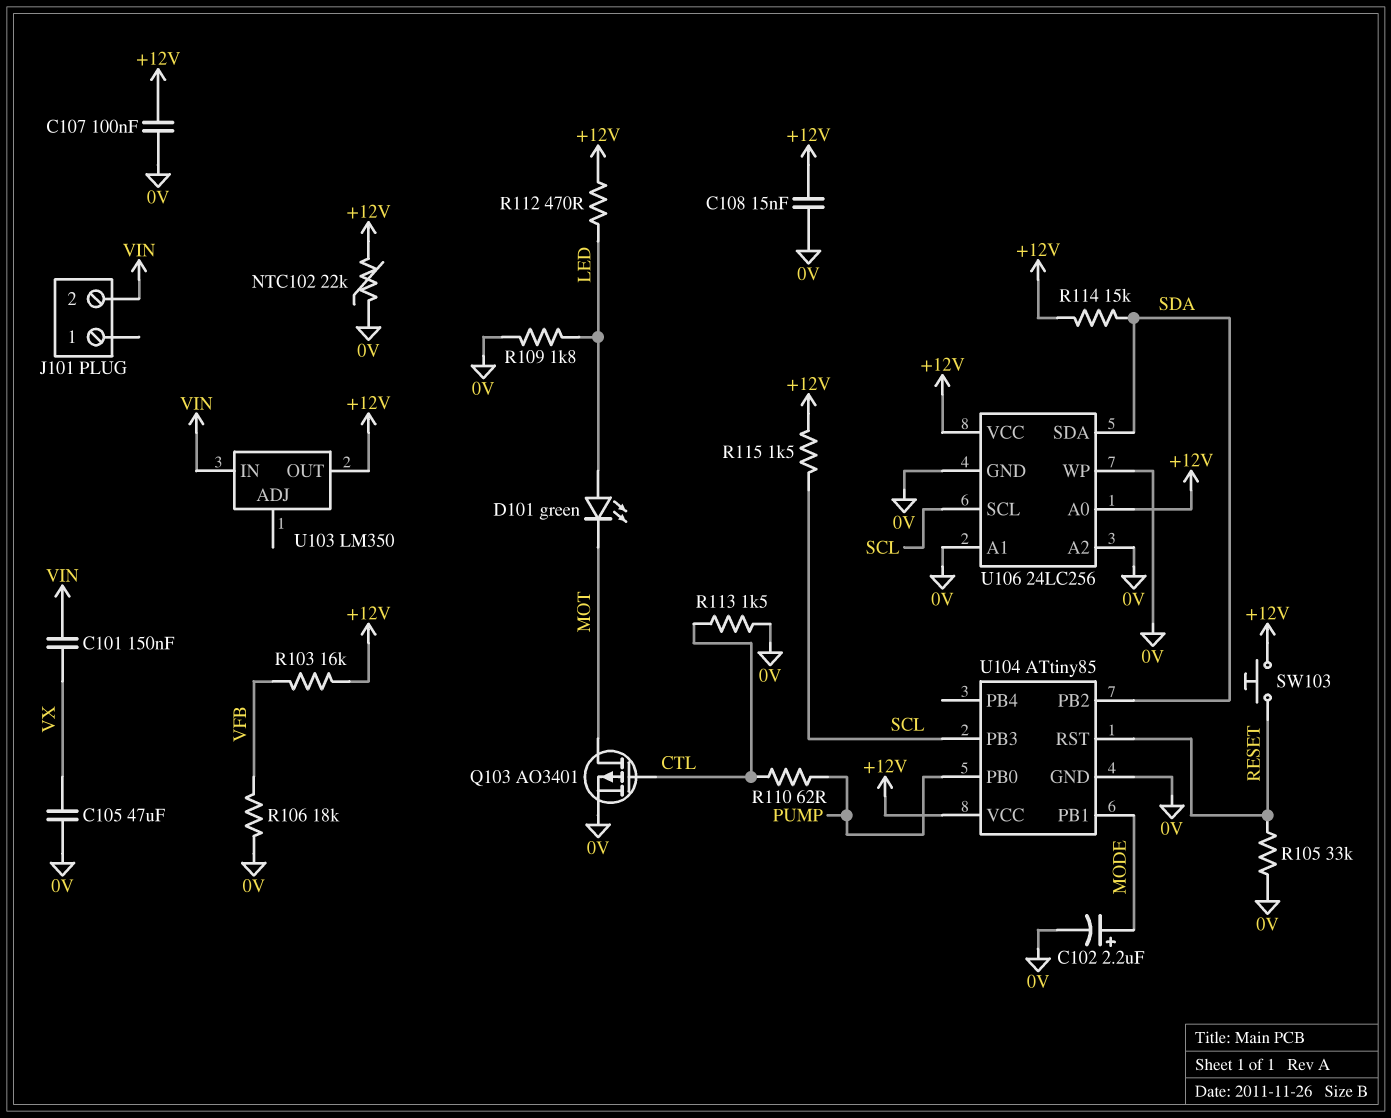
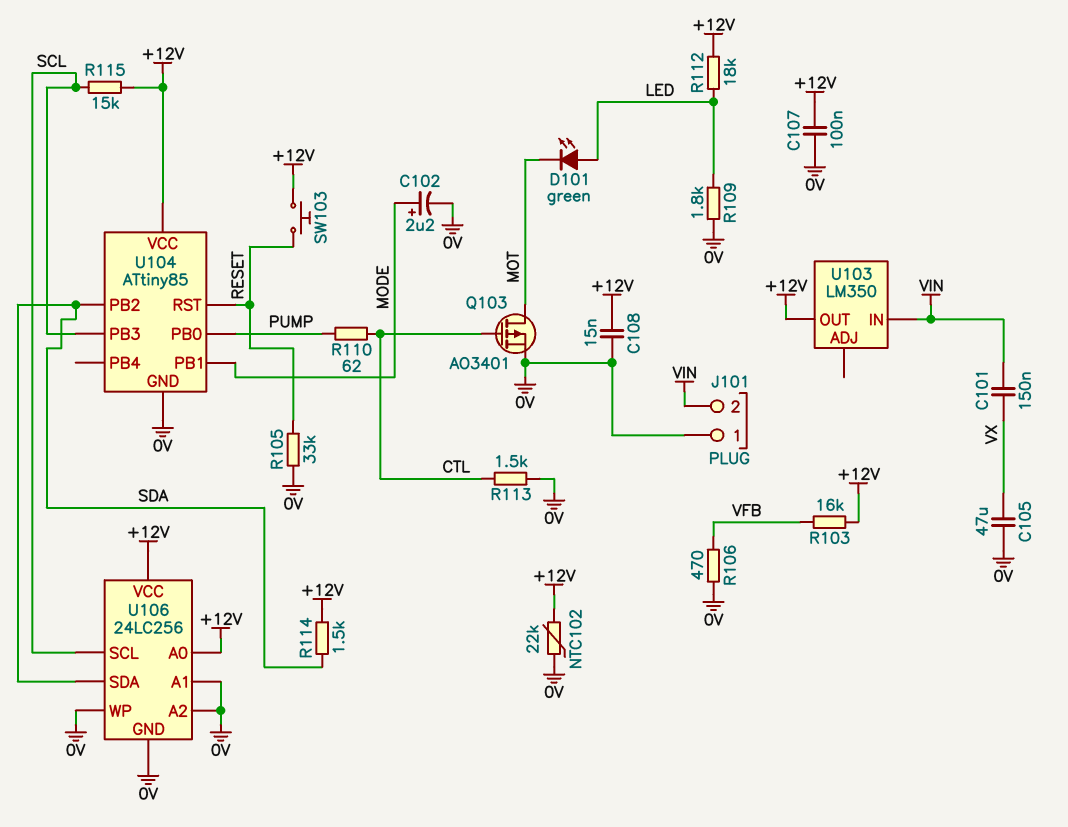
J101 pin 1: none -> 0V
R106: 18k (0V, VFB) -> 470 (0V, VFB)
R112: 470 (+12V, LED) -> 18k (+12V, LED)
R114: 15k (+12V, SDA) -> 1.5k (+12V, SDA)
R115: 1.5k (+12V, SCL) -> 15k (+12V, SCL)

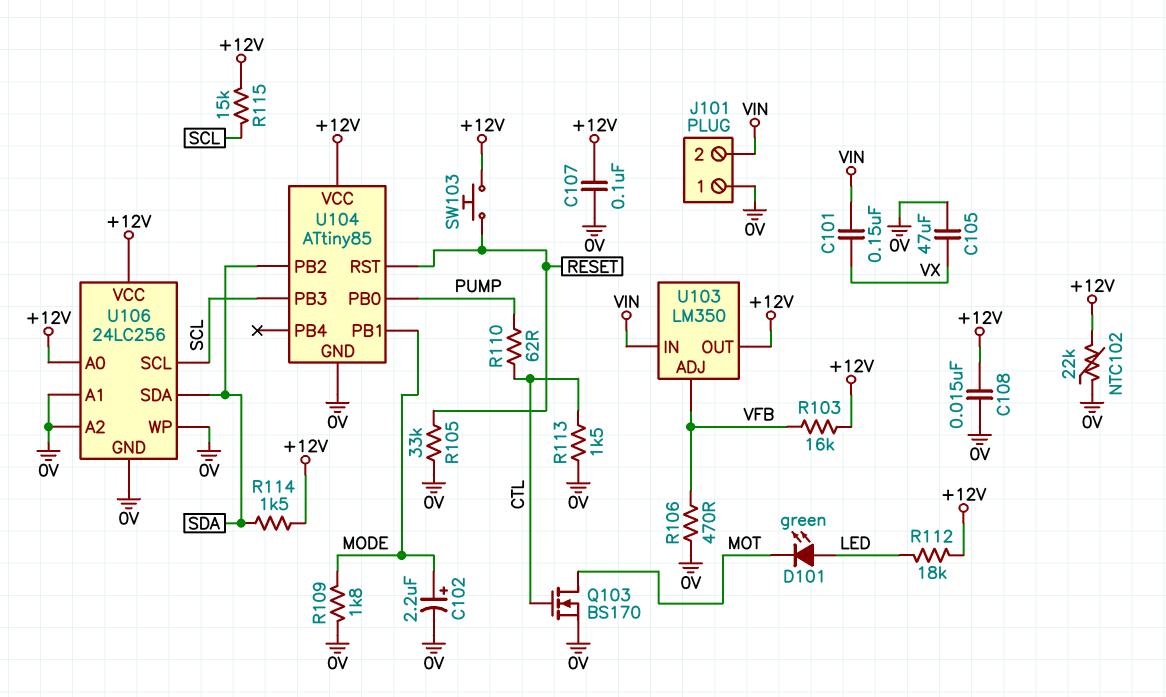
Q103: PMOS AO3401 (G CTL, D MOT, S 0V) -> NMOS BS170 (G CTL, D MOT, S 0V)
R109: 1.8k (0V, LED) -> 1.8k (0V, MODE)
U103 pin ADJ: none -> VFB

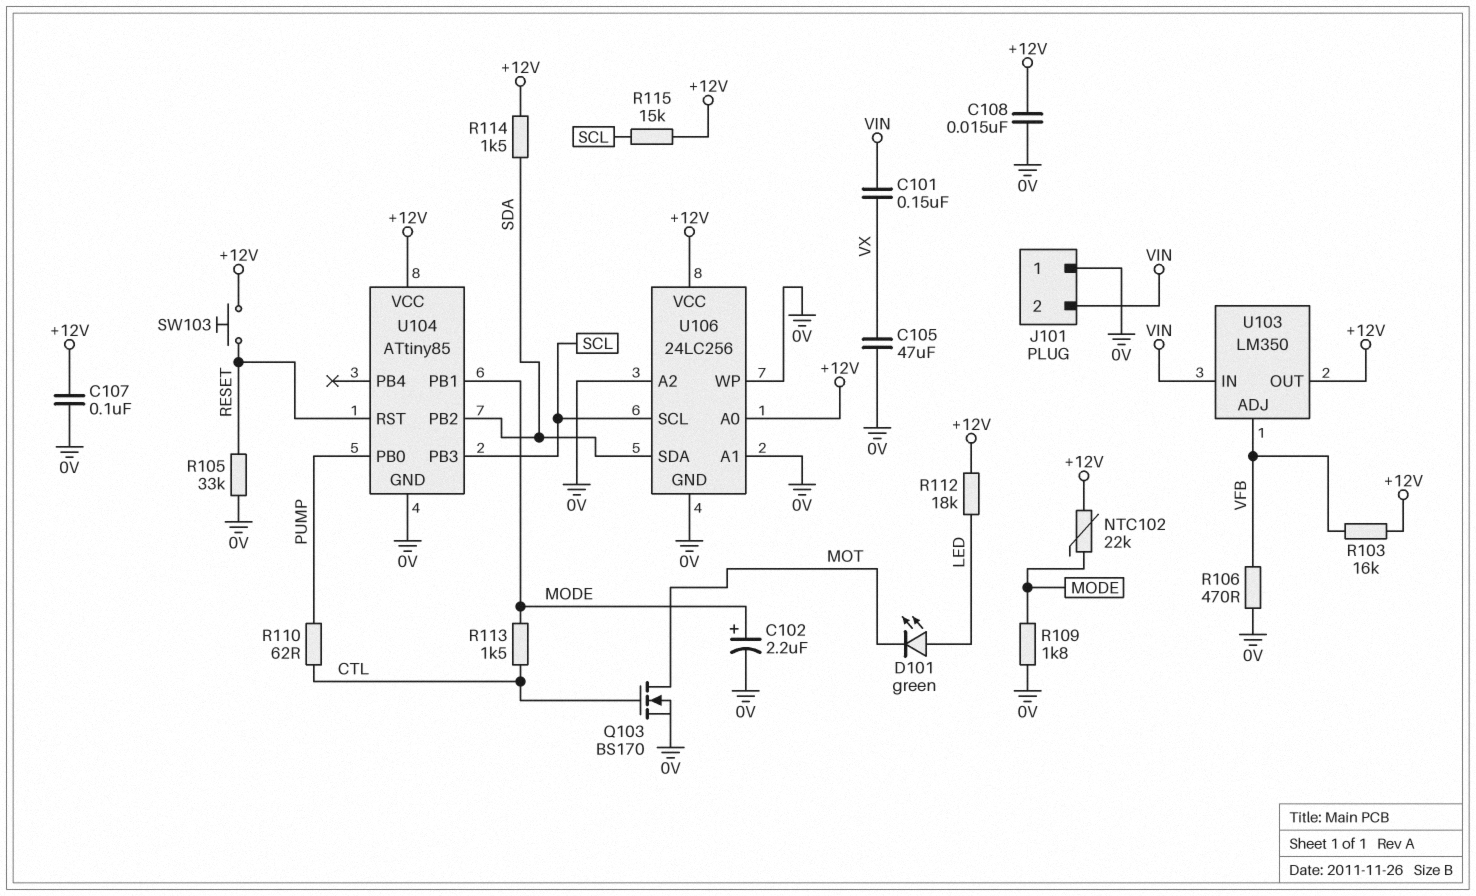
NTC102: 22k (+12V, 0V) -> 22k (+12V, MODE)
R113: 1.5k (0V, CTL) -> 1.5k (CTL, MODE)

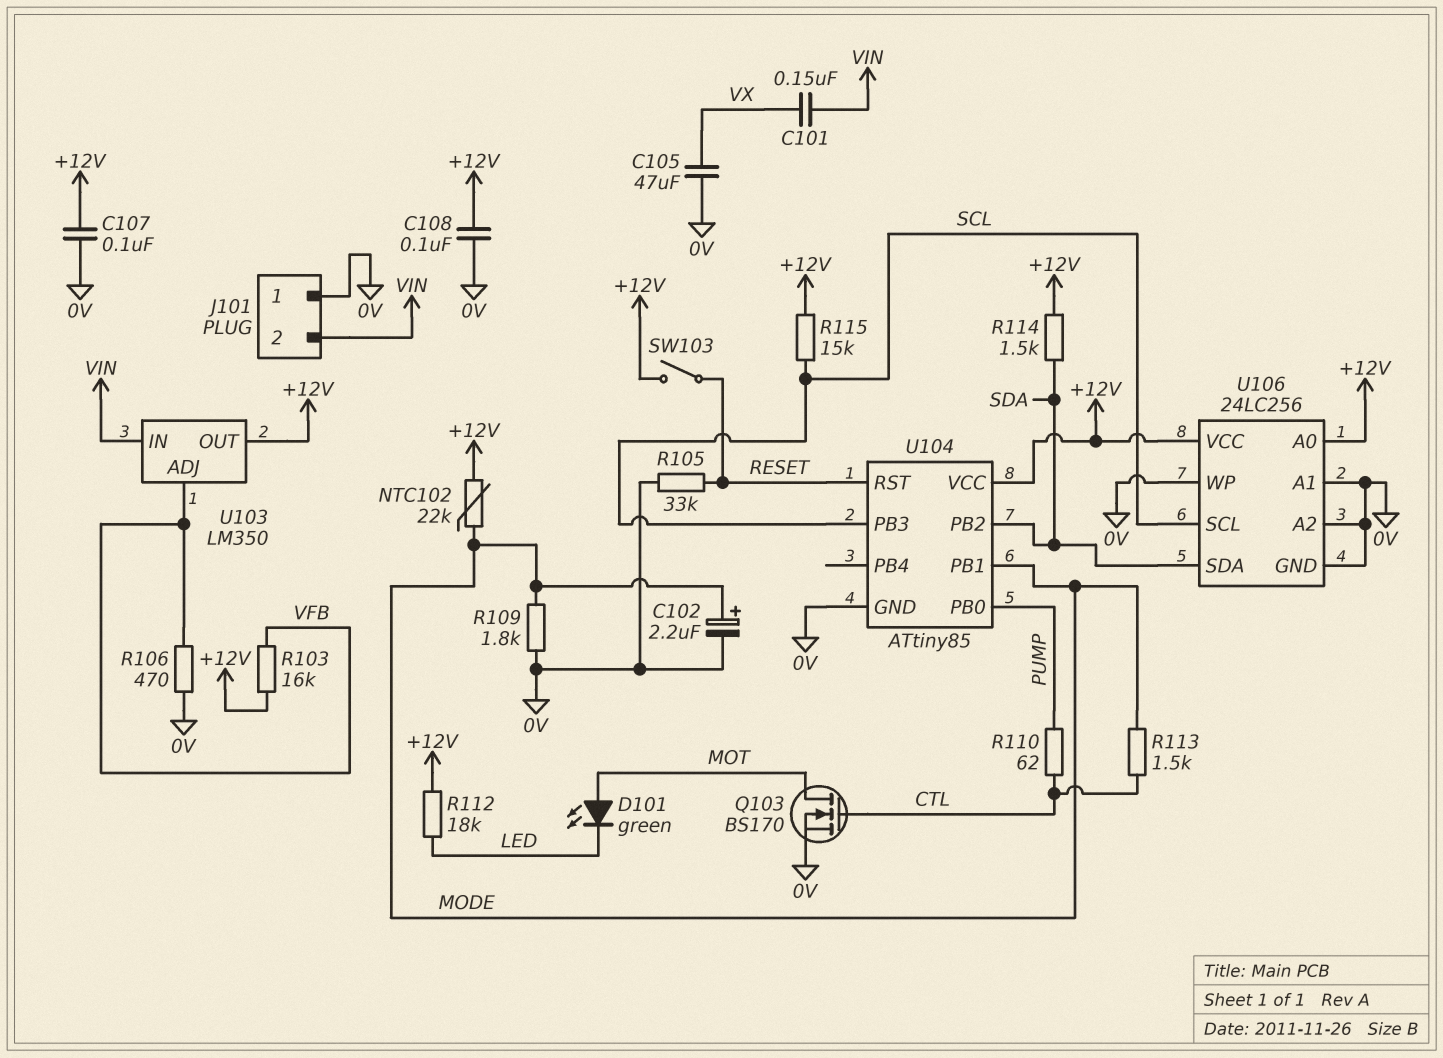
C108: 15nF (+12V, 0V) -> 100nF (+12V, 0V)
D101: LED green (A LED, K MOT) -> LED green (A MOT, K LED)
SW103: button (+12V, RESET) -> switch (+12V, RESET)

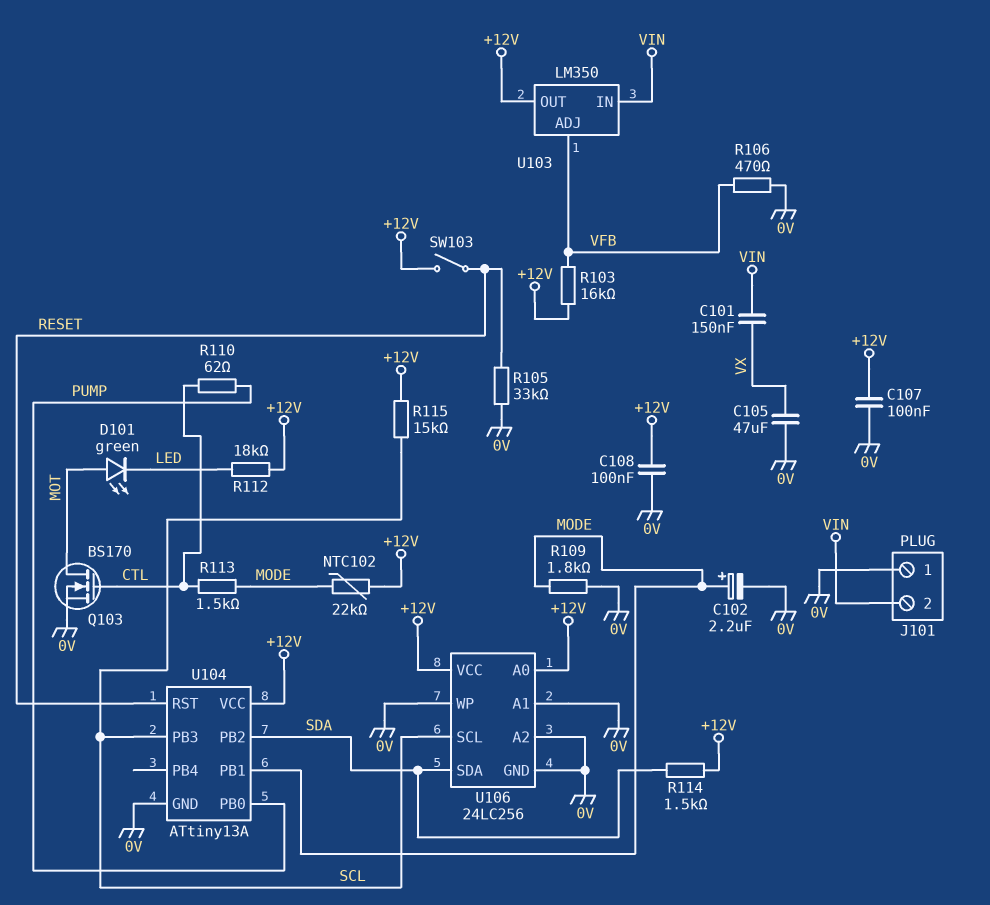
U104: ATtiny85 -> ATtiny13A

